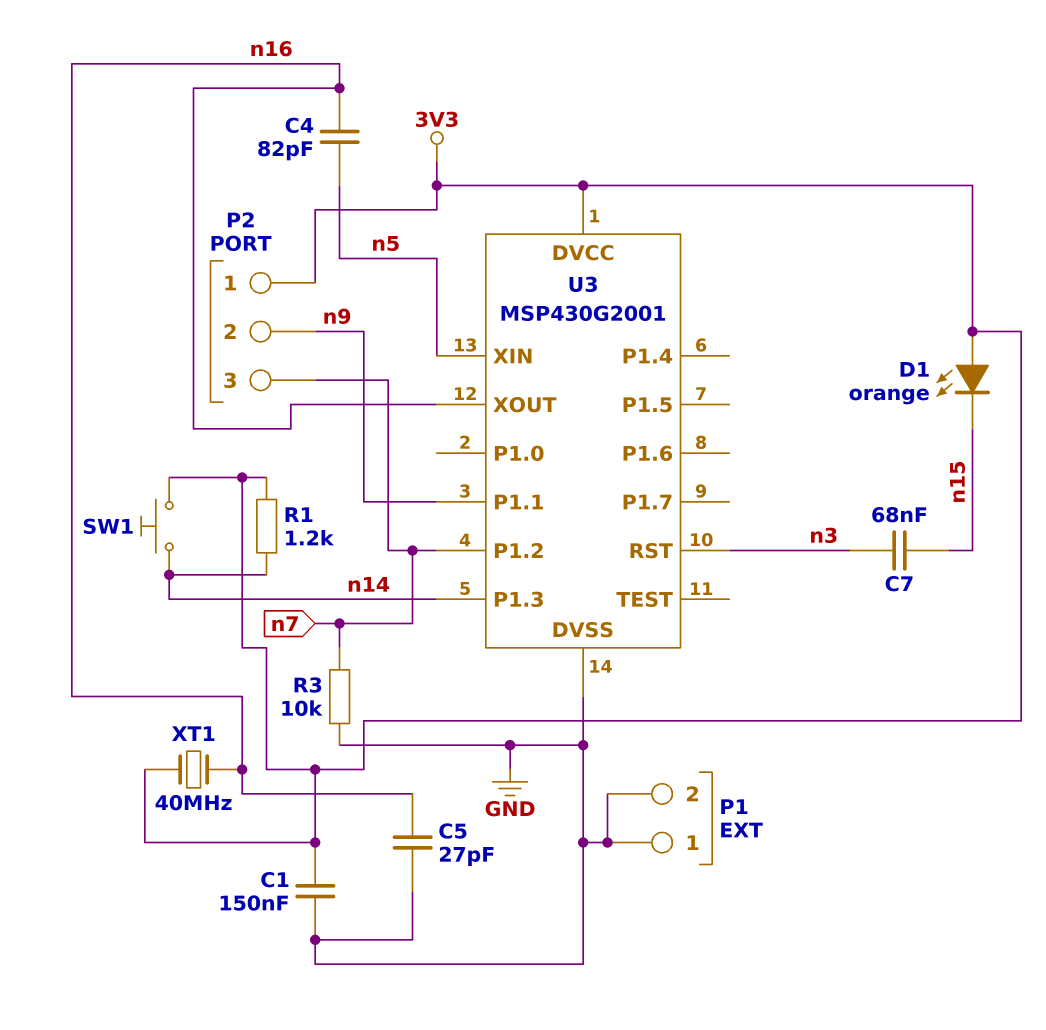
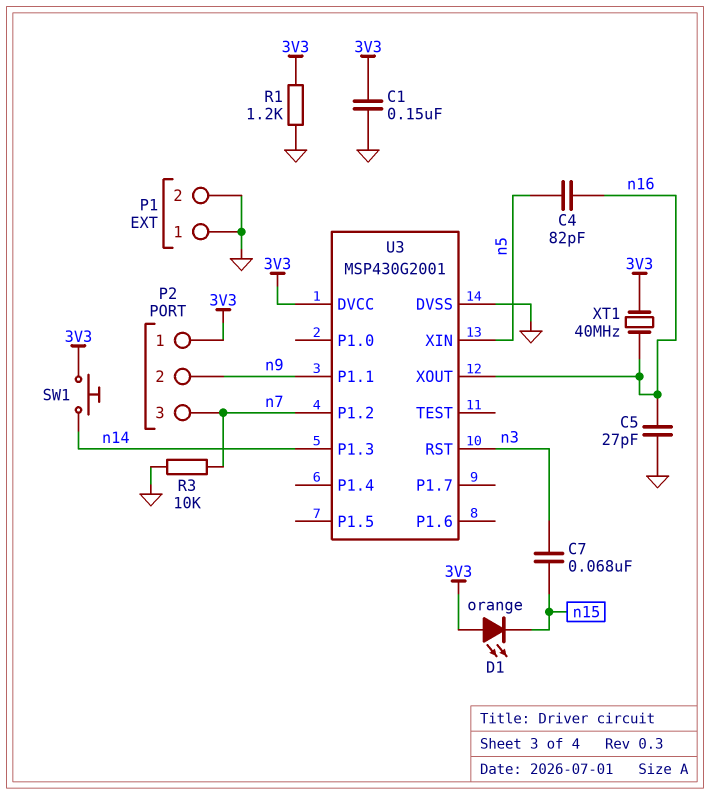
R1: 1.2k (3V3, n14) -> 1.2k (3V3, GND)

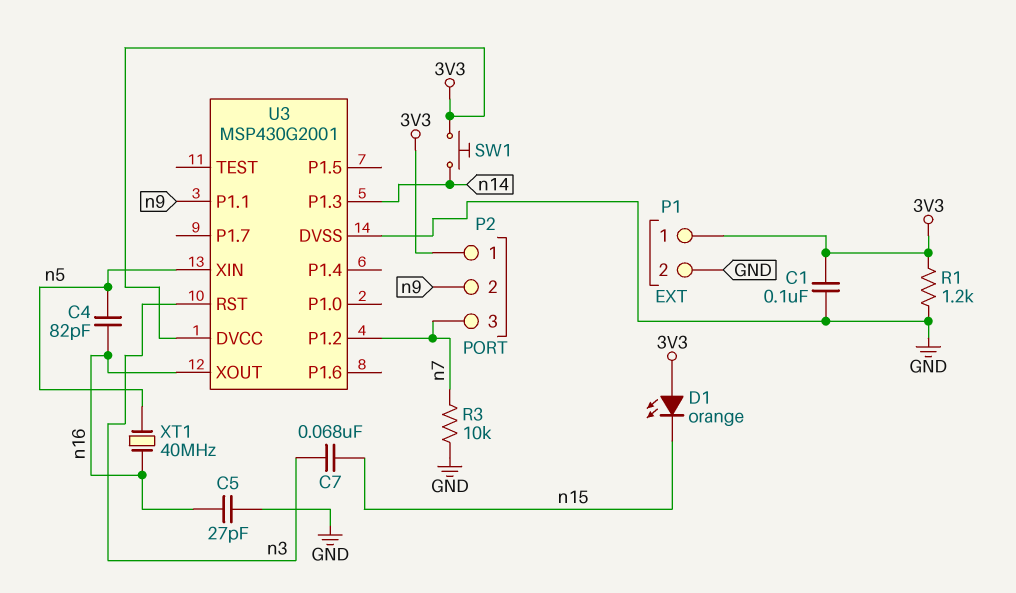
C1: 150nF (3V3, GND) -> 100nF (3V3, GND)
P1 pin 1: GND -> 3V3
XT1: 40MHz (3V3, n16) -> 40MHz (n5, n16)

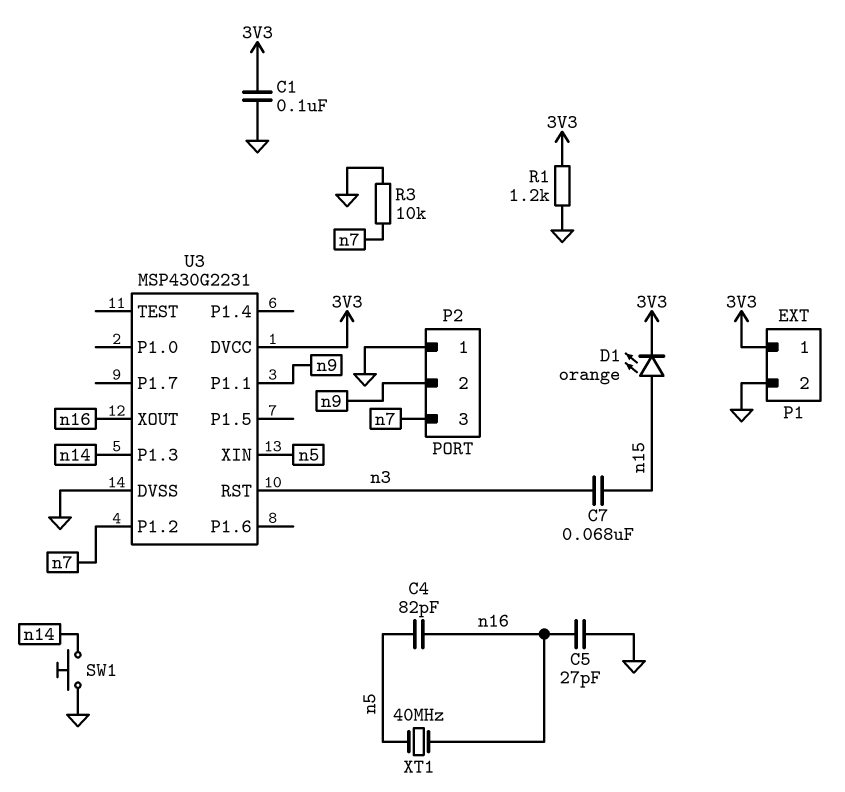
D1: LED orange (A 3V3, K n15) -> LED orange (A n15, K 3V3)
P2 pin 1: 3V3 -> GND
SW1: button (3V3, n14) -> button (GND, n14)
U3: MSP430G2001 -> MSP430G2231

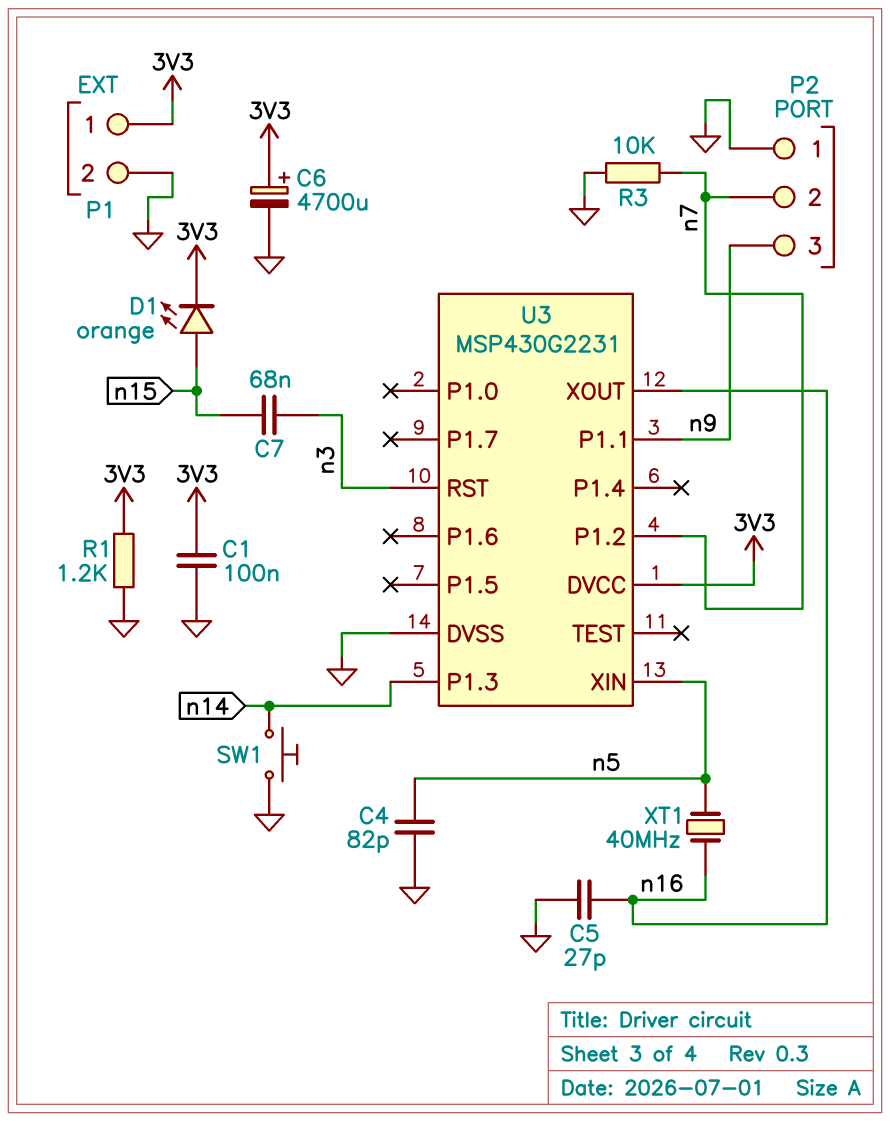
C4: 82pF (n5, n16) -> 82pF (GND, n5)
C6: none -> 4700uF (plus 3V3, minus GND)
P2 pin 2: n9 -> n7
P2 pin 3: n7 -> n9

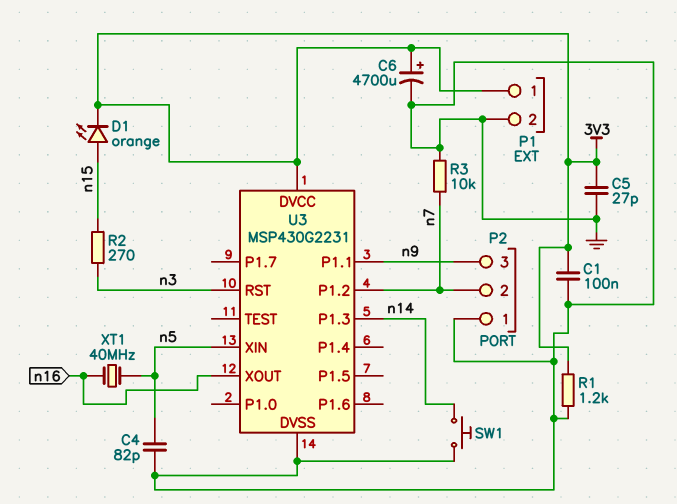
C5: 27pF (GND, n16) -> 27pF (3V3, GND)
C7: 68nF (n3, n15) -> none
R2: none -> 270 (n3, n15)

